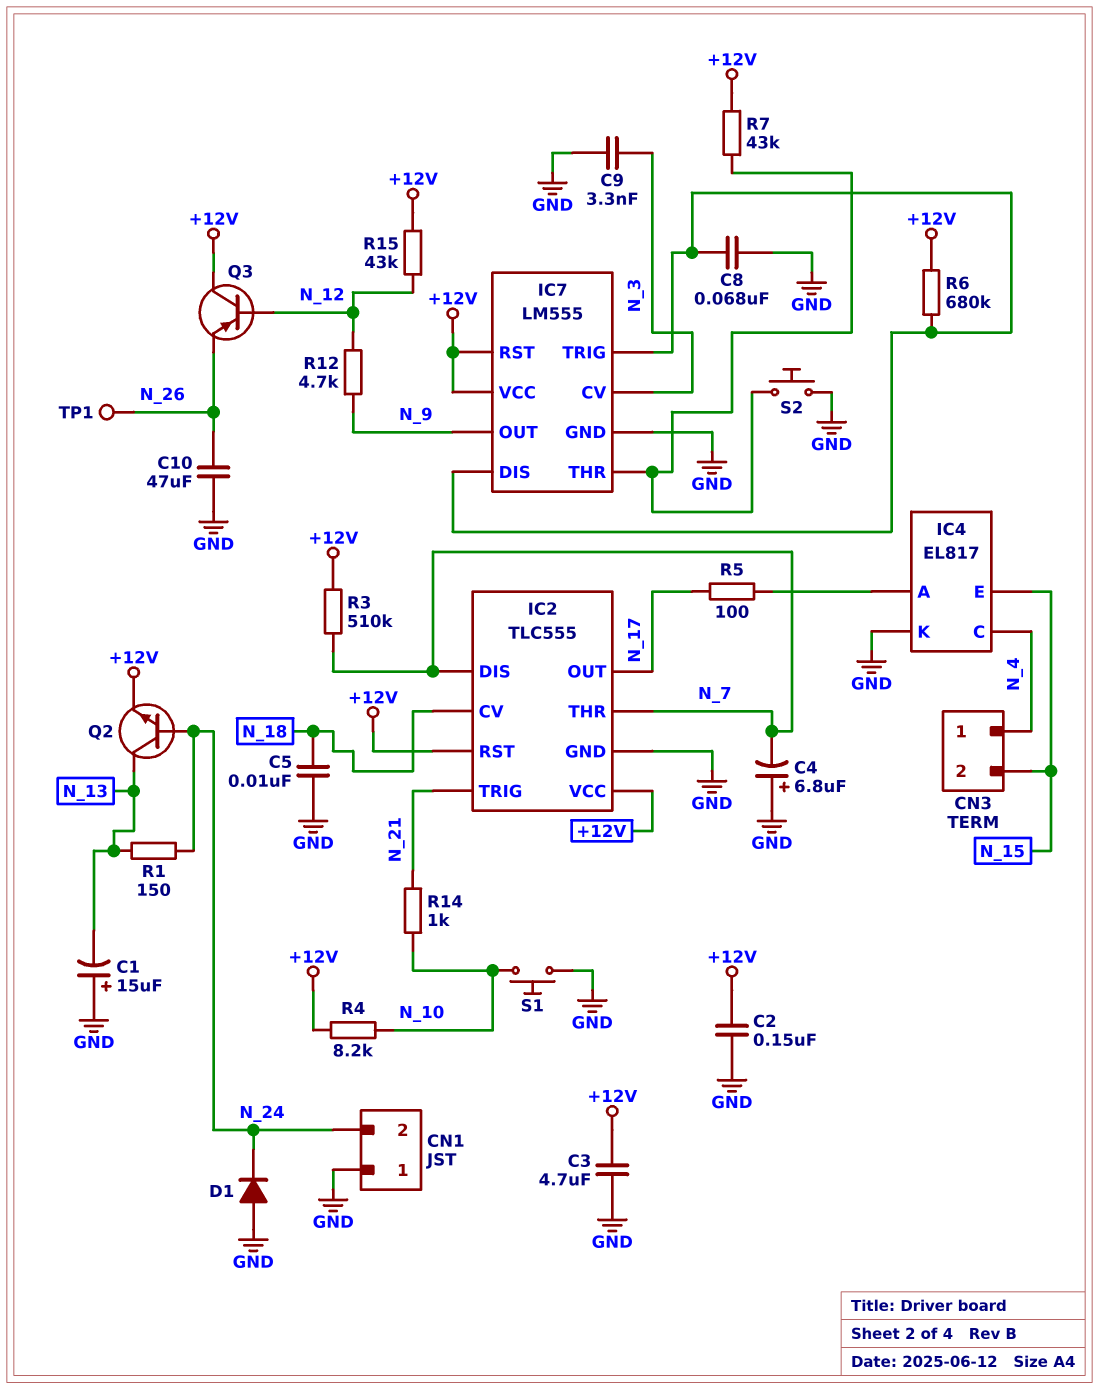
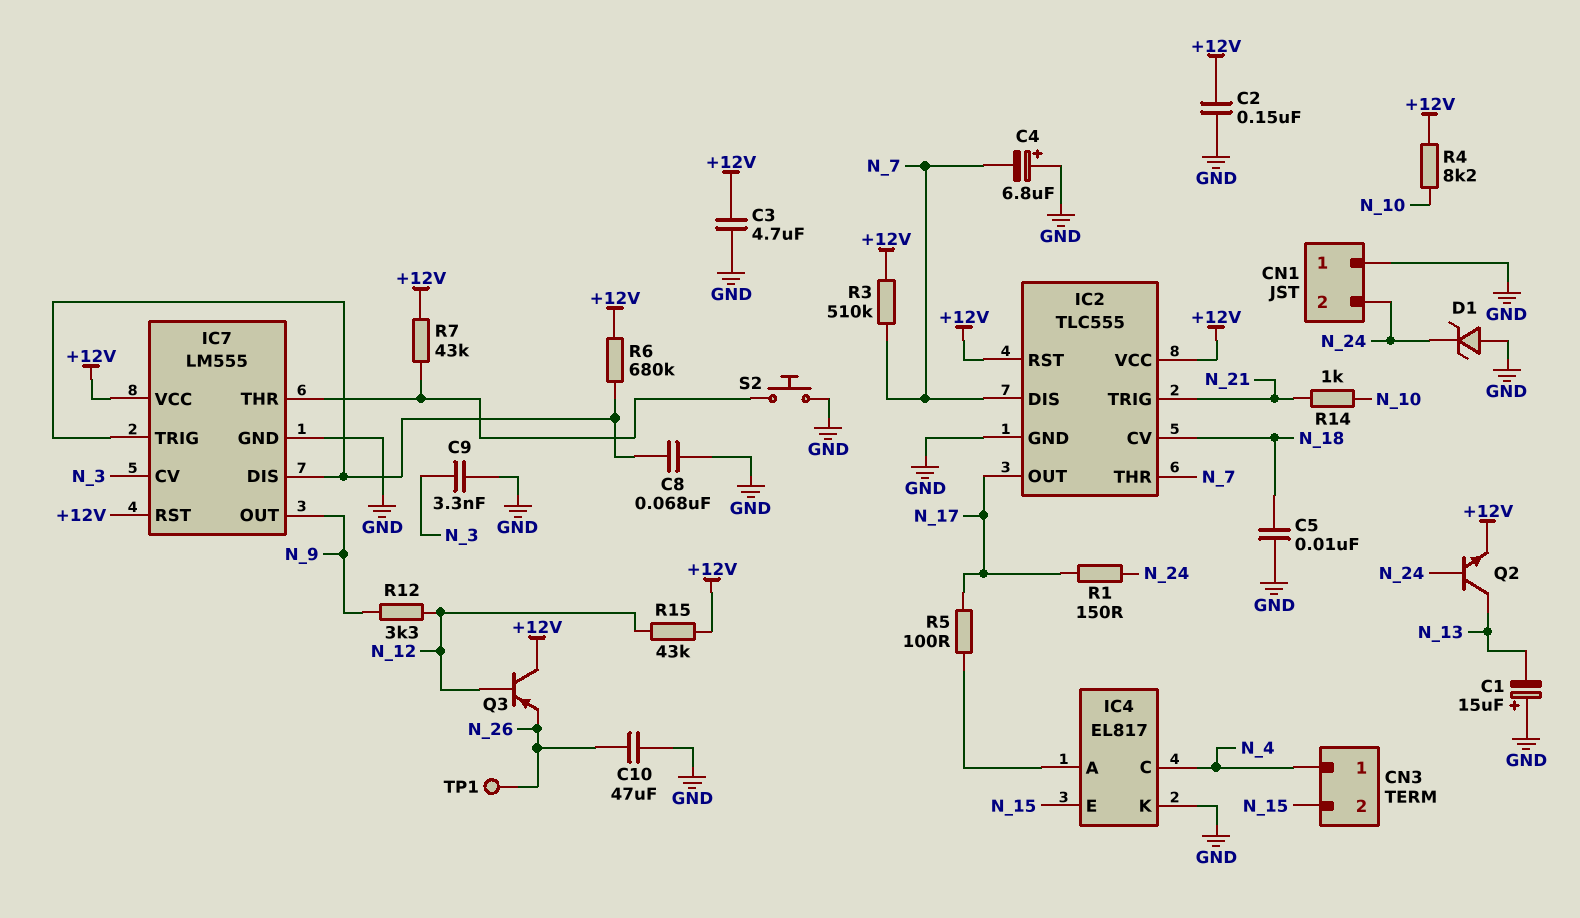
D1: diode (A GND, K N_24) -> zener (A GND, K N_24)
R1: 150 (N_13, N_24) -> 150 (N_17, N_24)
R12: 4.7k (N_9, N_12) -> 3.3k (N_9, N_12)
S1: button (GND, N_10) -> none

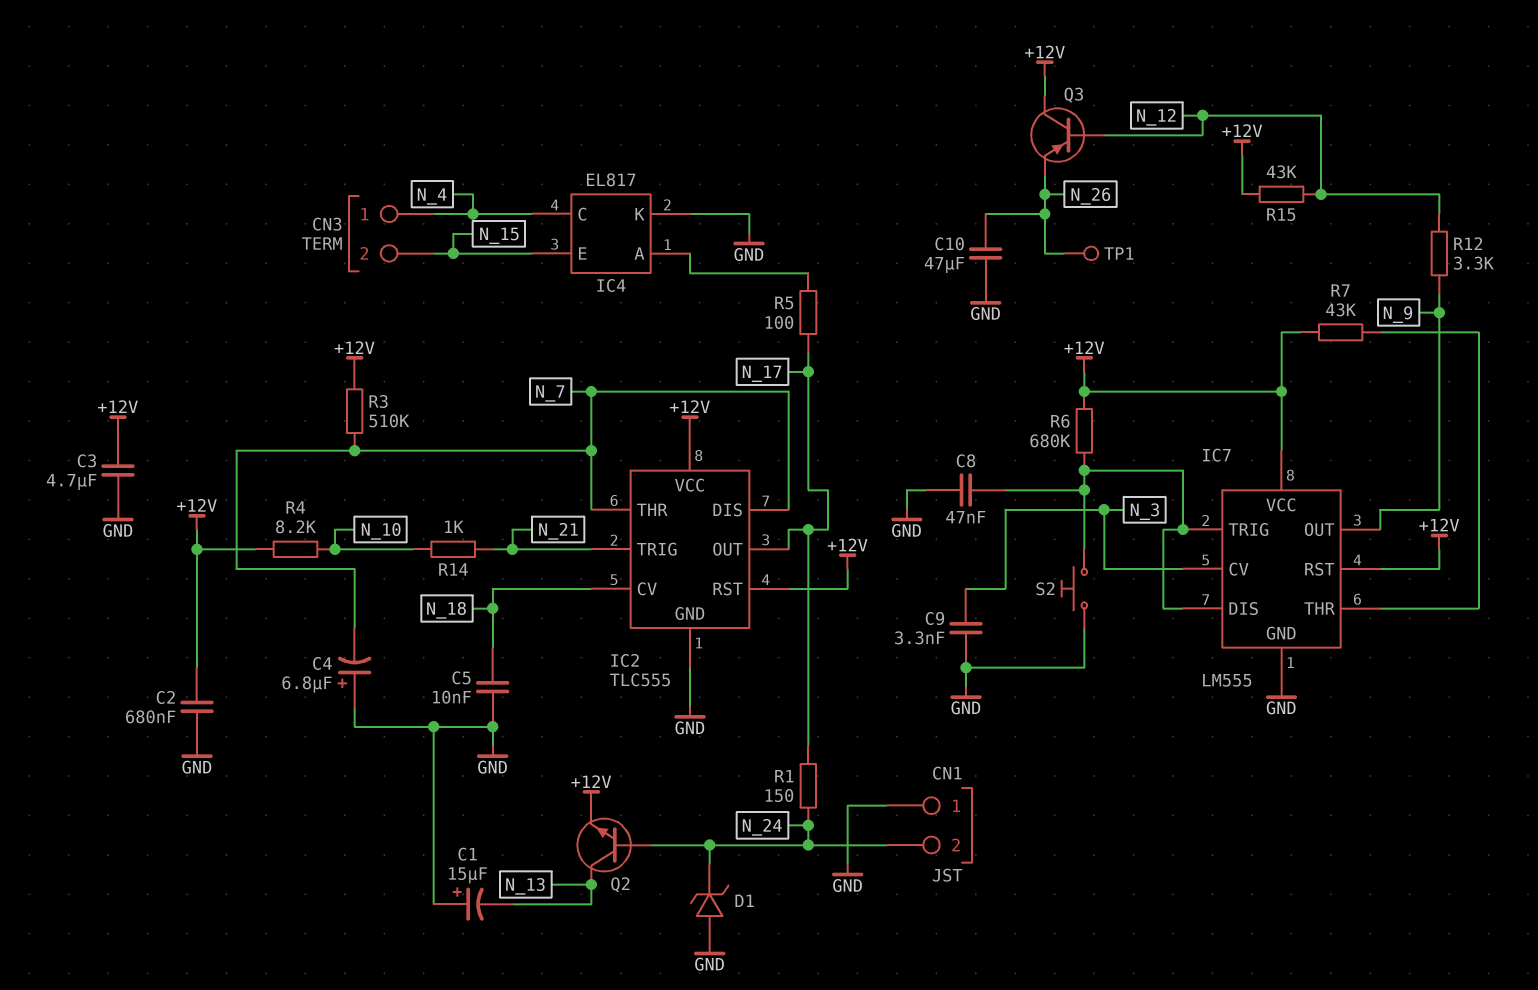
C2: 150nF (+12V, GND) -> 680nF (+12V, GND)
C8: 68nF (GND, IC7/DIS) -> 47nF (GND, IC7/DIS)
S2: button (GND, IC7/THR) -> button (GND, IC7/DIS)

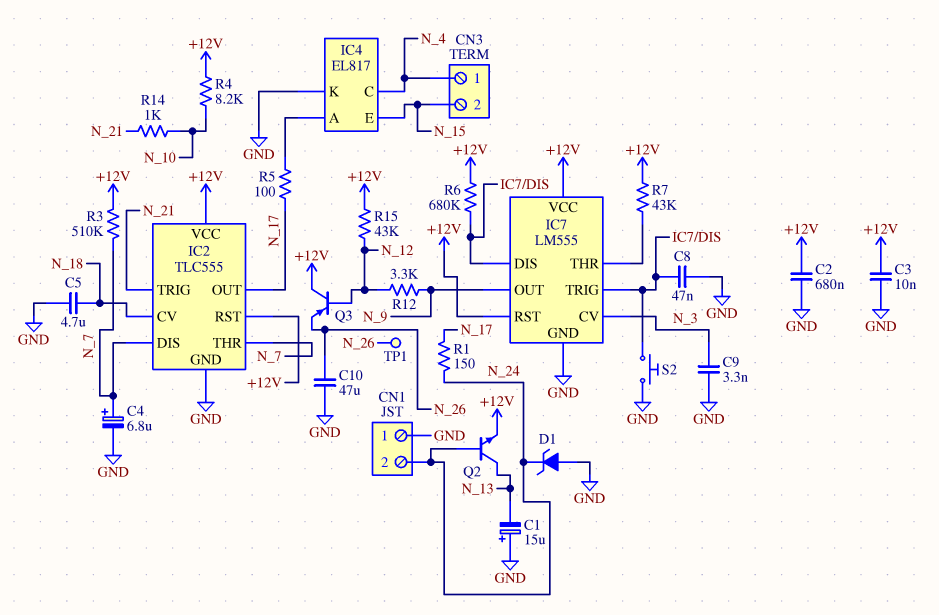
C3: 4.7uF (+12V, GND) -> 10nF (+12V, GND)
C4: 6.8uF (plus GND, minus N_7) -> 6.8uF (plus N_7, minus GND)
C5: 10nF (GND, N_18) -> 4.7uF (GND, N_18)

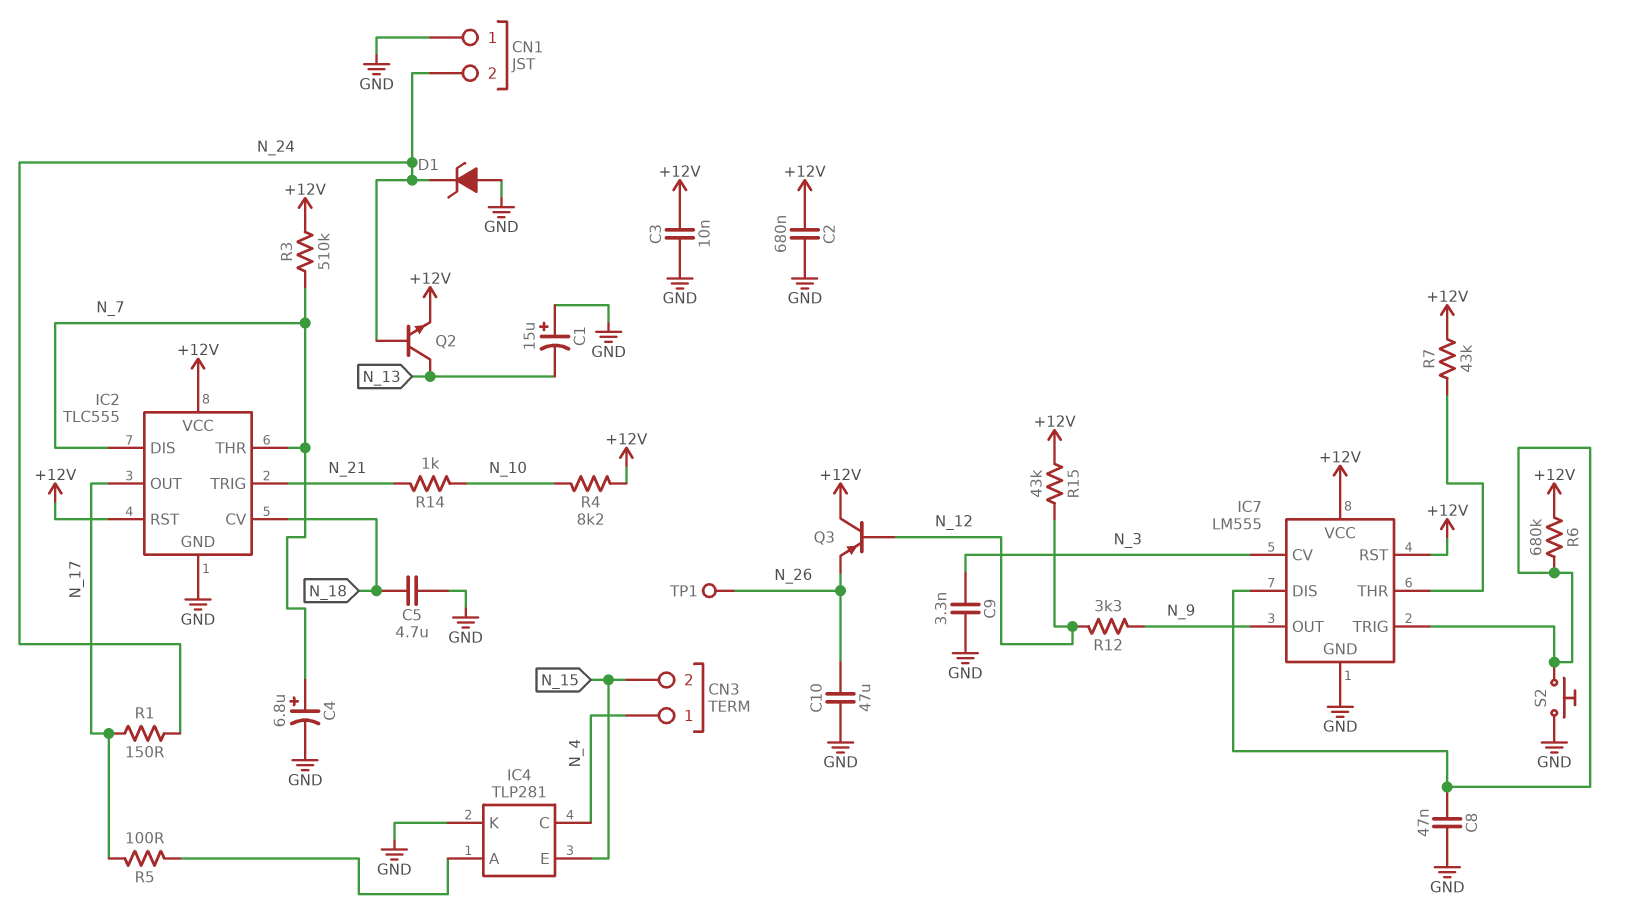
IC4: EL817 -> TLP281

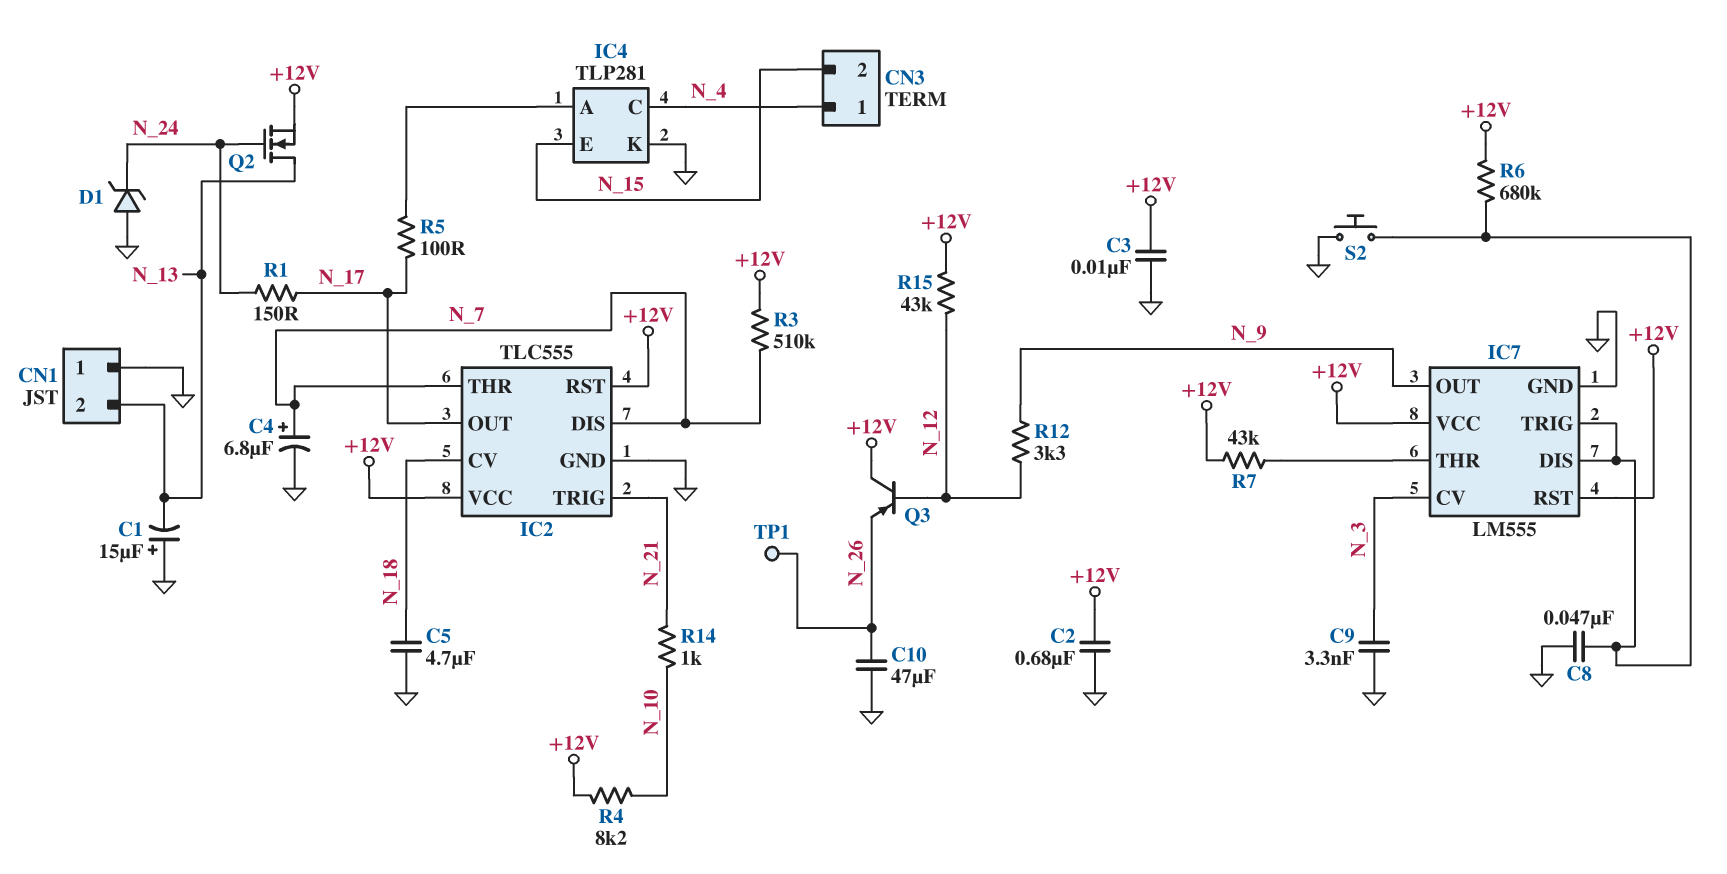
CN1 pin 2: N_24 -> N_13
Q2: NPN (B N_24, C N_13, E +12V) -> NMOS (G N_24, D N_13, S +12V)

